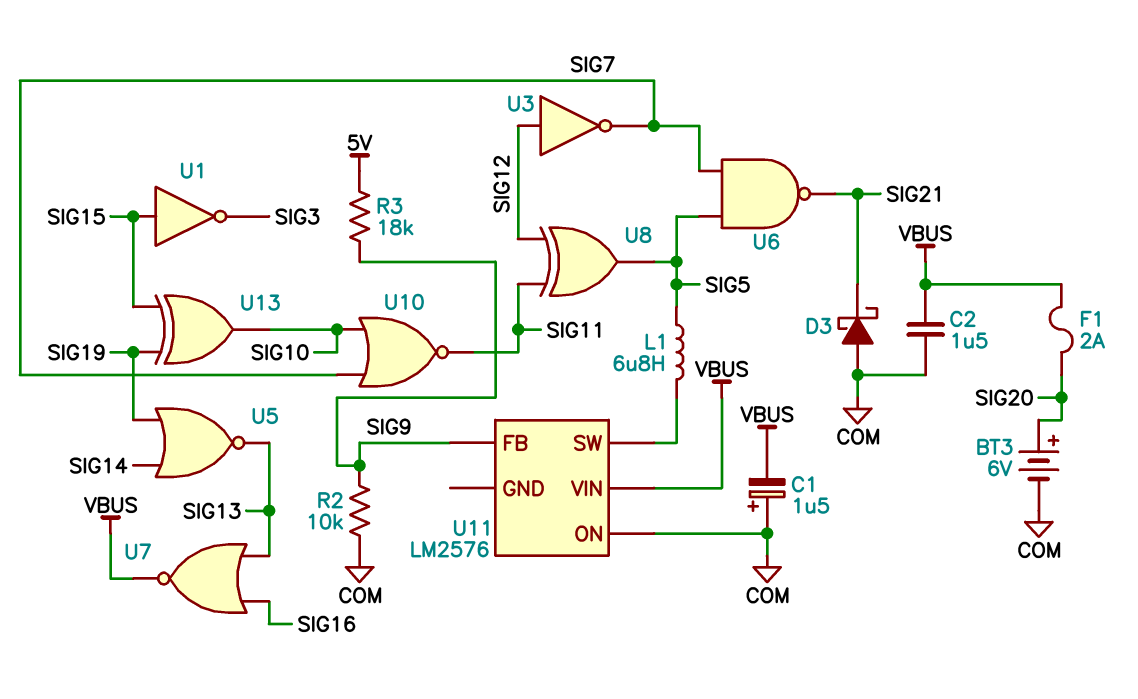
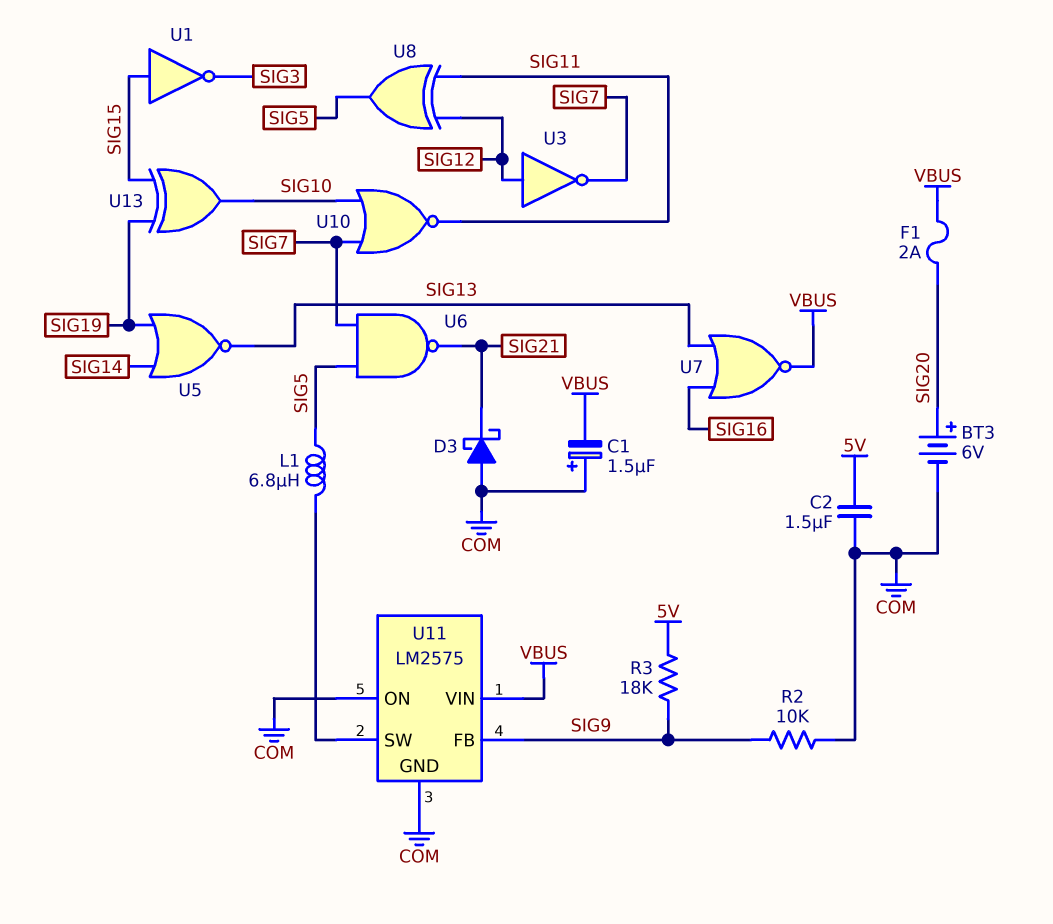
C2: 1.5uF (COM, VBUS) -> 1.5uF (5V, COM)
U11: LM2576 -> LM2575
U11 pin GND: none -> COM

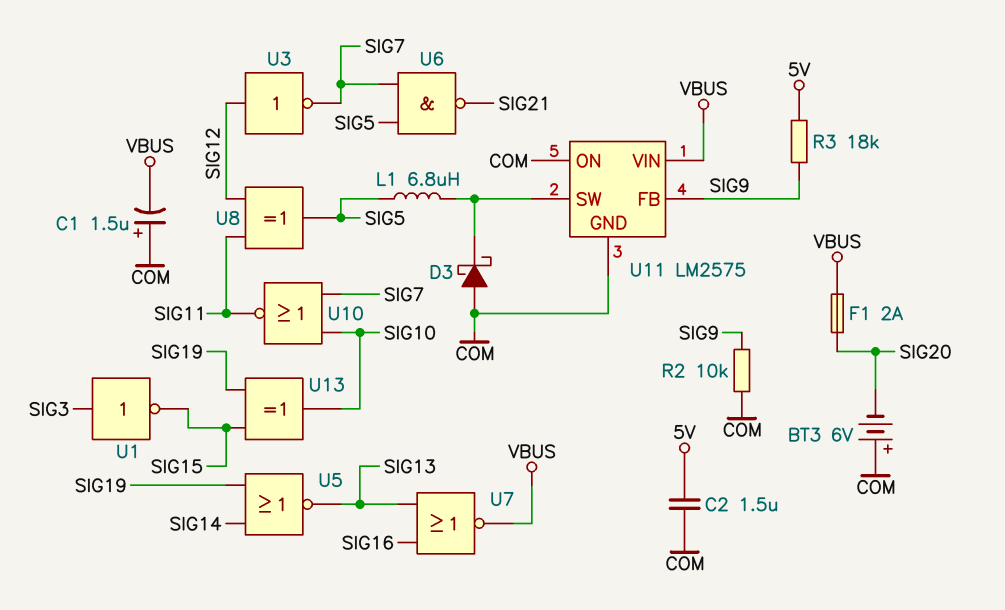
BT3: 6V (plus SIG20, minus COM) -> 6V (plus COM, minus SIG20)
D3: schottky (A COM, K SIG21) -> schottky (A COM, K U11/SW)
U1: NOT (in SIG15, out SIG3) -> NOT (in SIG3, out SIG15)

